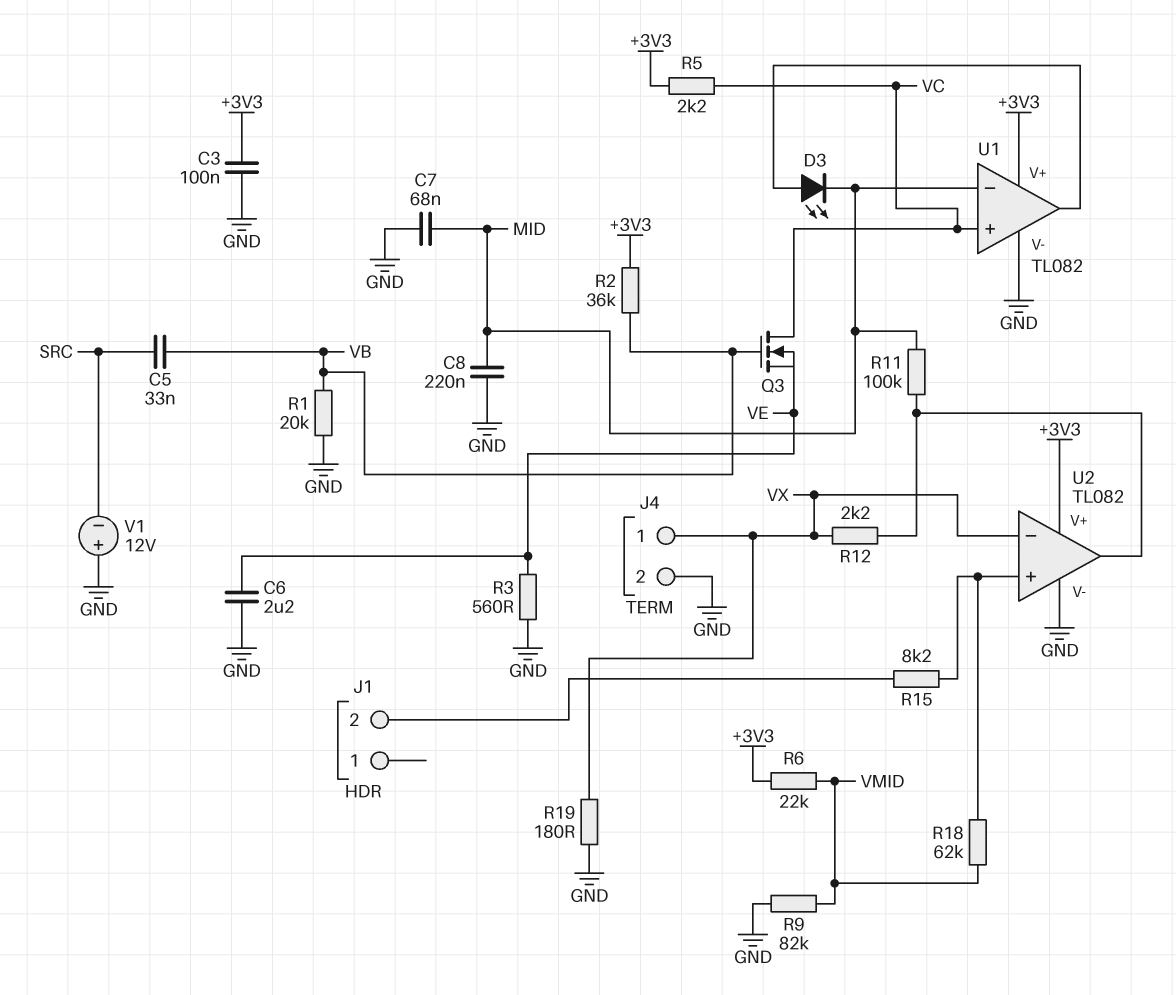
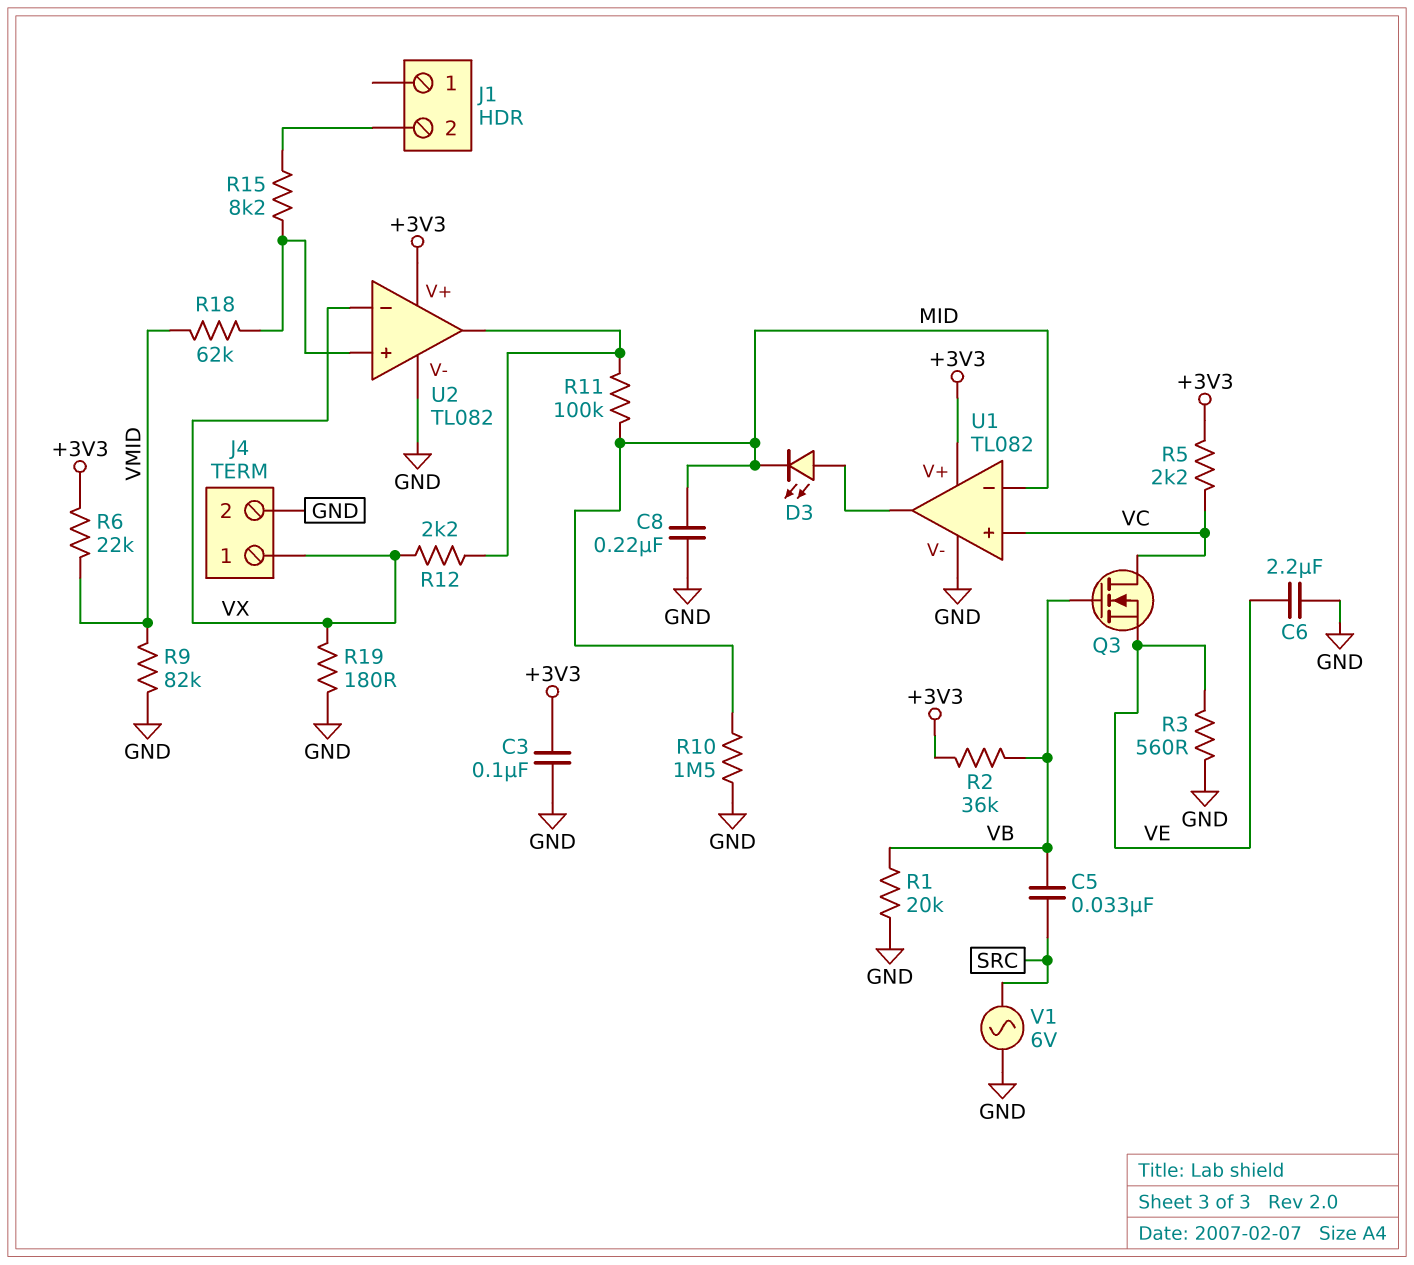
C7: 68nF (GND, MID) -> none
R10: none -> 1.5M (GND, MID)
V1: 12V (plus GND, minus SRC) -> AC 6V (GND, SRC)

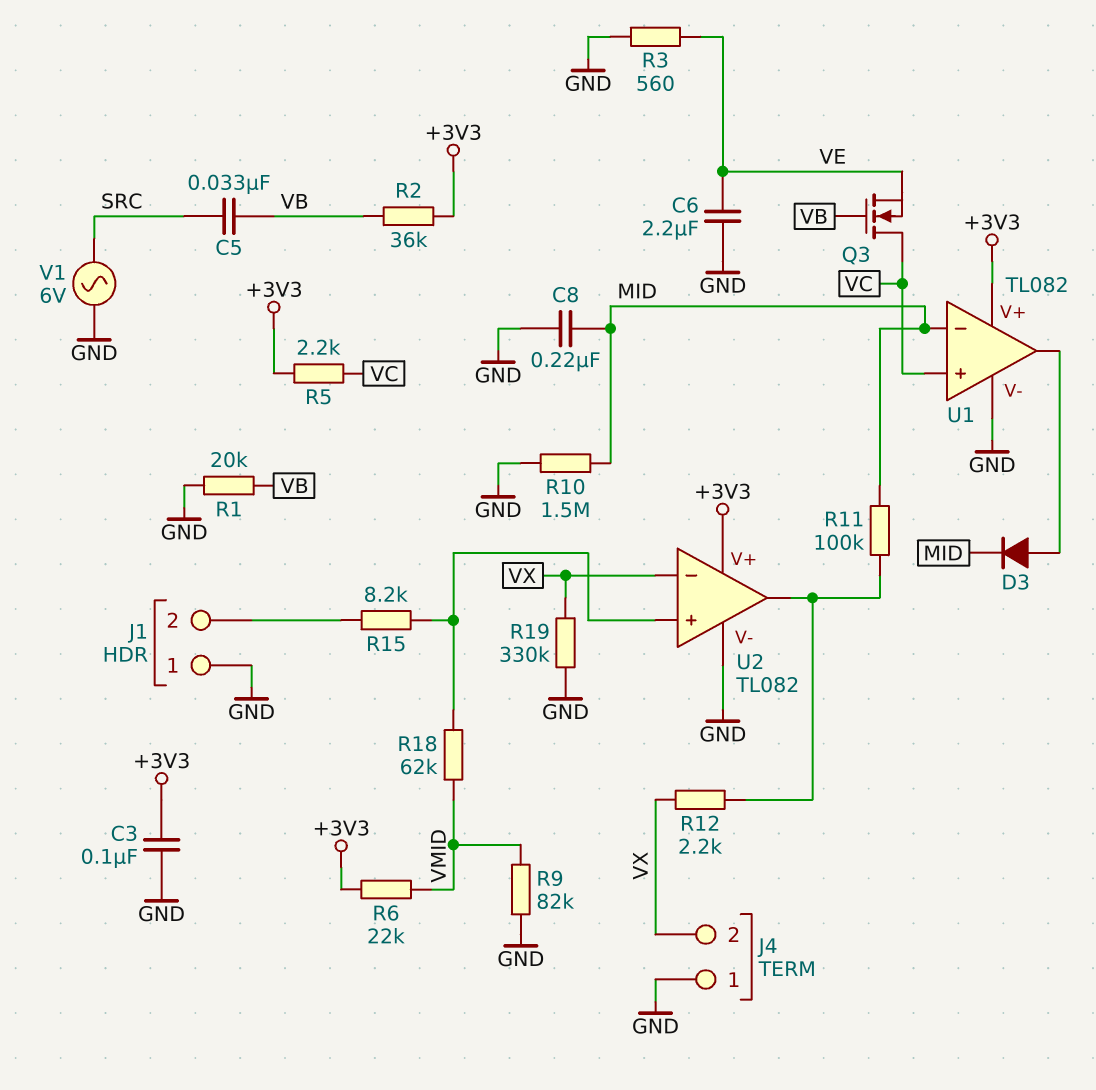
D3: LED (A U1/out, K MID) -> diode (A U1/out, K MID)
J1 pin 1: none -> GND
J4 pin 1: VX -> GND
J4 pin 2: GND -> VX
R19: 180 (GND, VX) -> 330k (GND, VX)

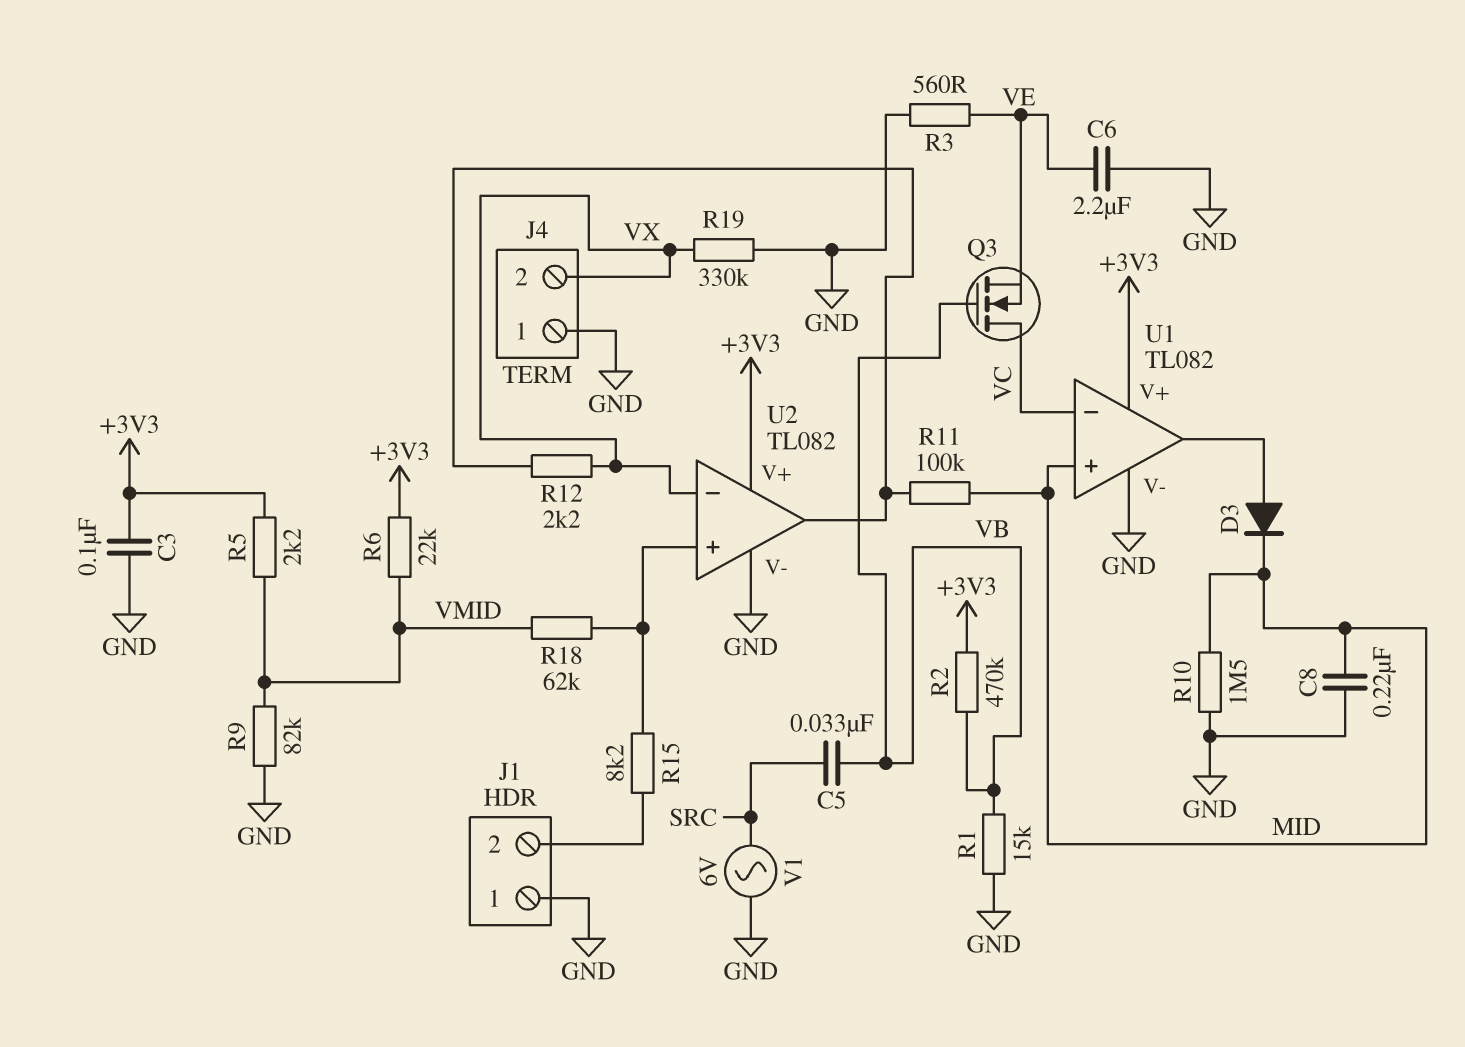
R1: 20k (GND, VB) -> 15k (GND, VB)
R2: 36k (+3V3, VB) -> 470k (+3V3, VB)
R5: 2.2k (+3V3, VC) -> 2.2k (+3V3, VMID)
U1 pin in+: VC -> MID
U1 pin in-: MID -> VC

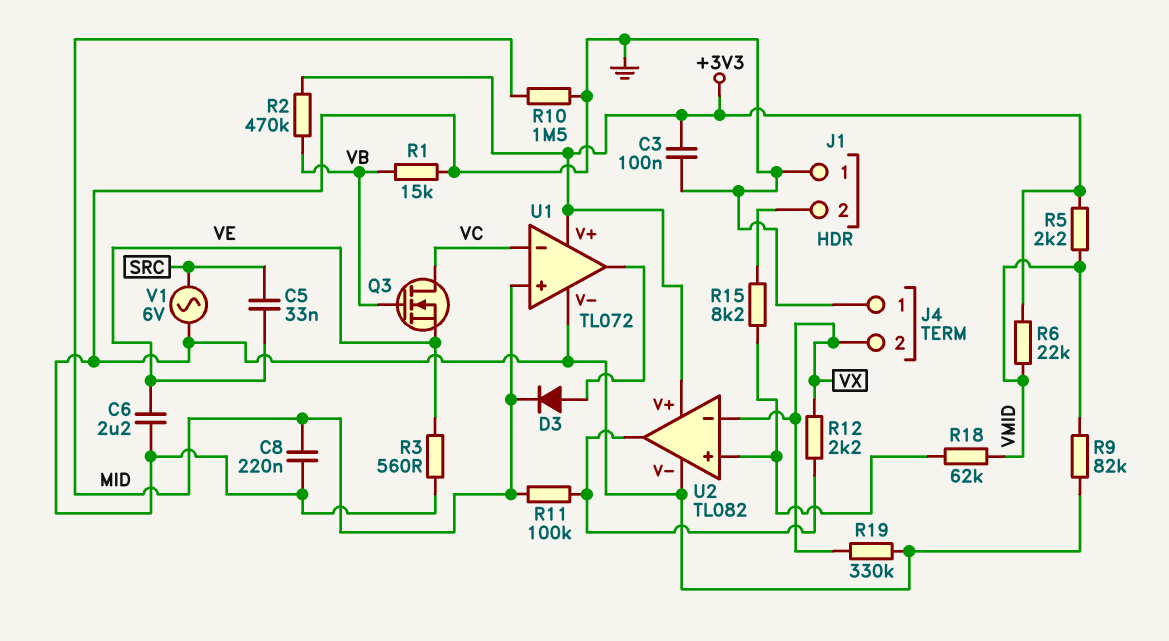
C5: 33nF (SRC, VB) -> 33nF (SRC, VE)
U1: TL082 -> TL072

